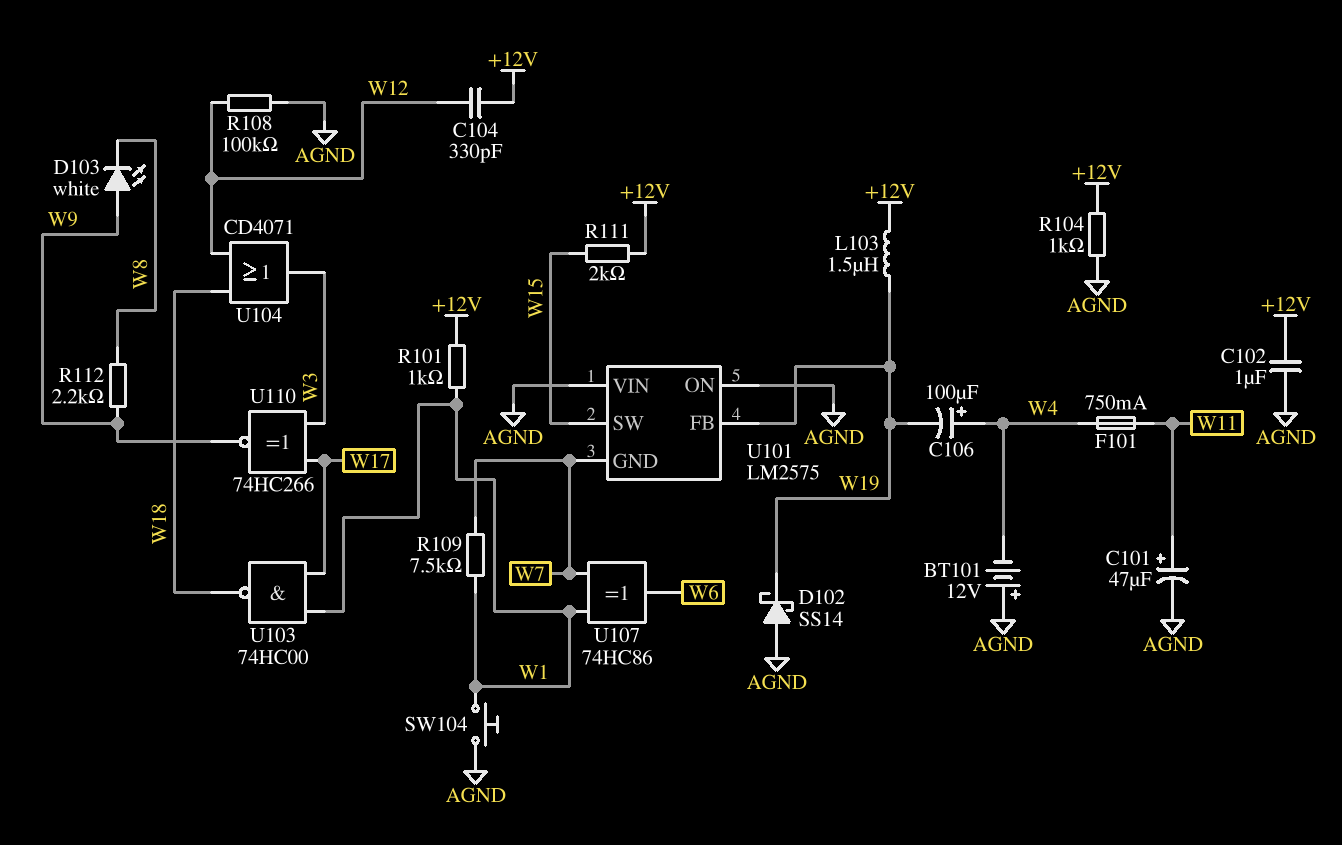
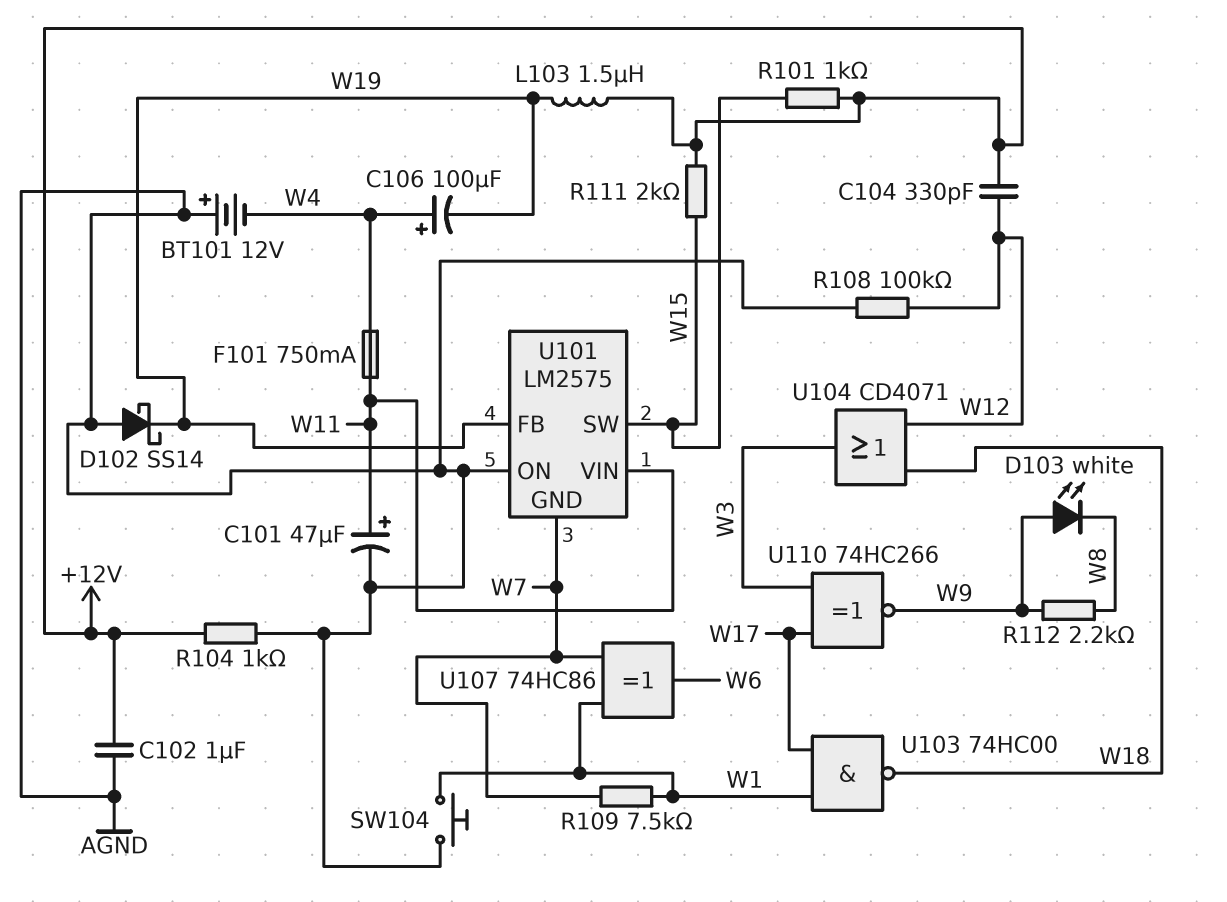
R101: 1k (+12V, W1) -> 1k (+12V, W15)
U101 pin VIN: AGND -> W11

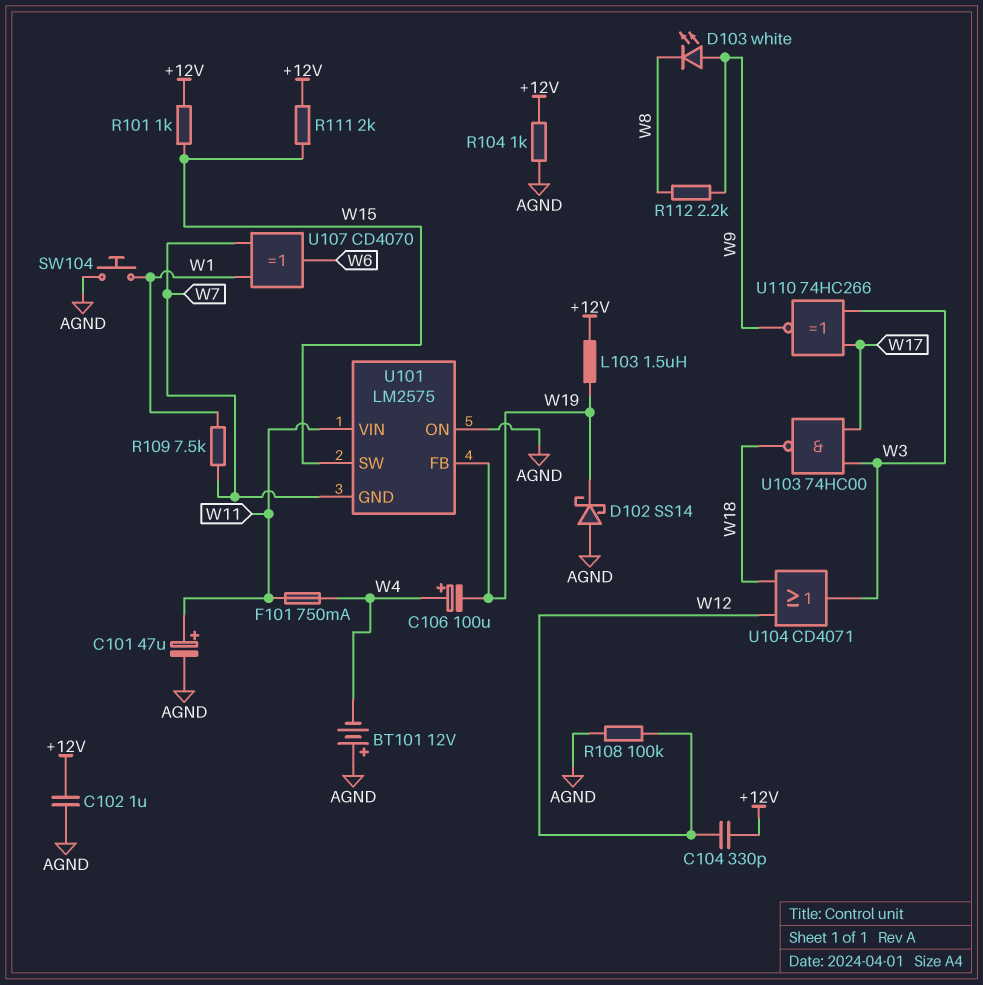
U103: NAND 74HC00 (in W1, in W17, out W18) -> NAND 74HC00 (in W3, in W17, out W18)
U107: XOR 74HC86 (in W1, in W7, out W6) -> XOR CD4070 (in W1, in W7, out W6)

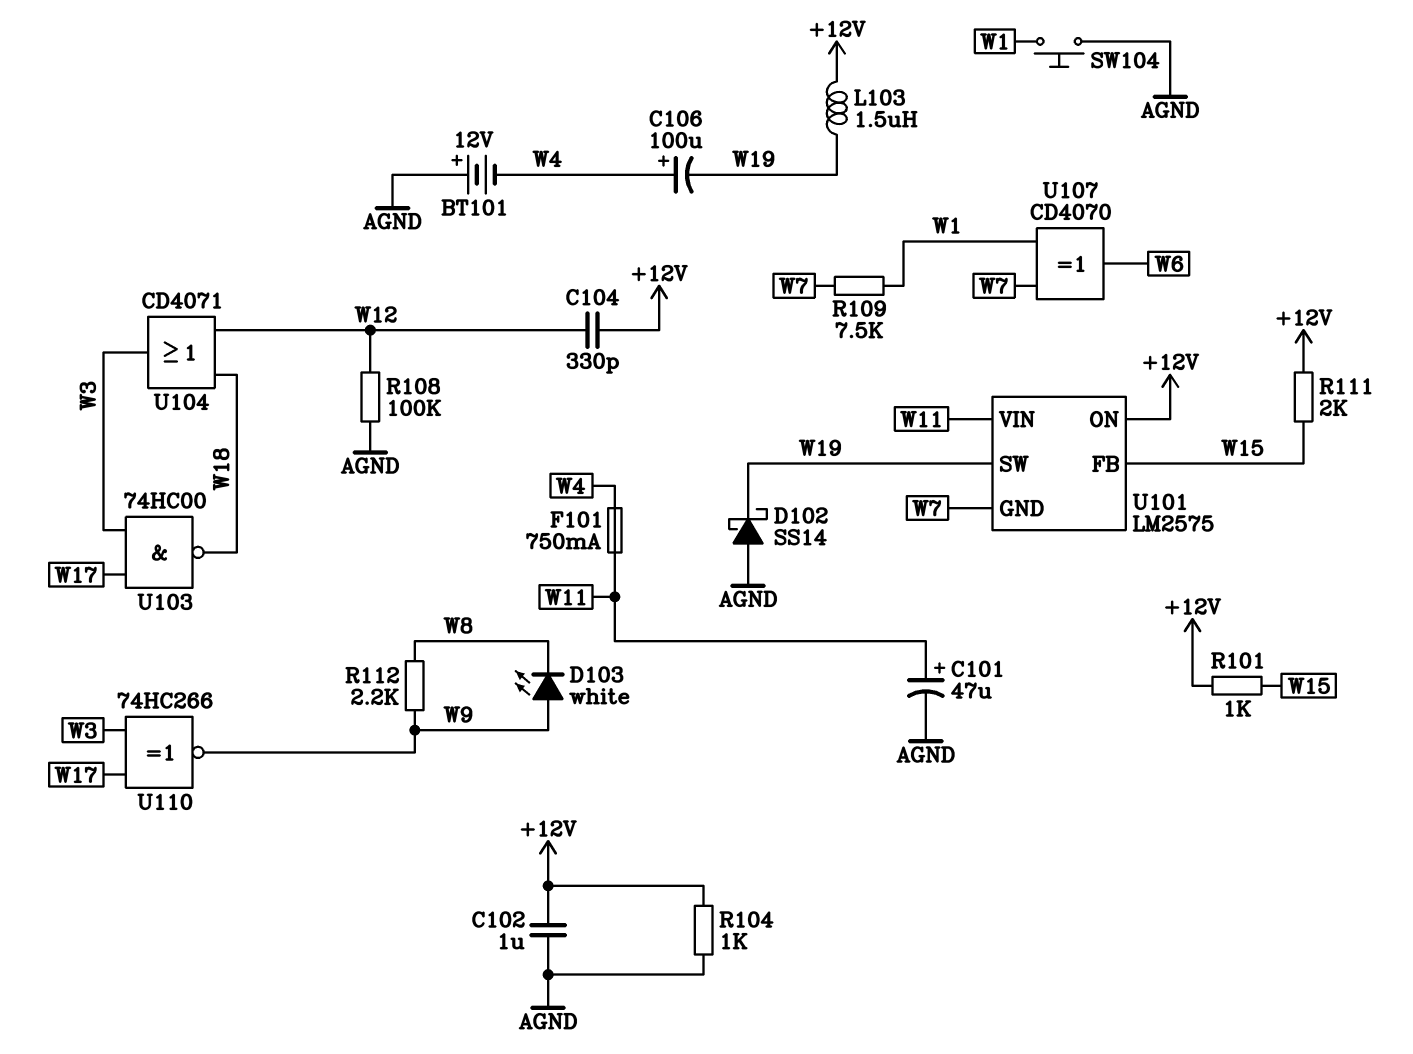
U101 pin FB: W19 -> W15
U101 pin ON: AGND -> +12V
U101 pin SW: W15 -> W19

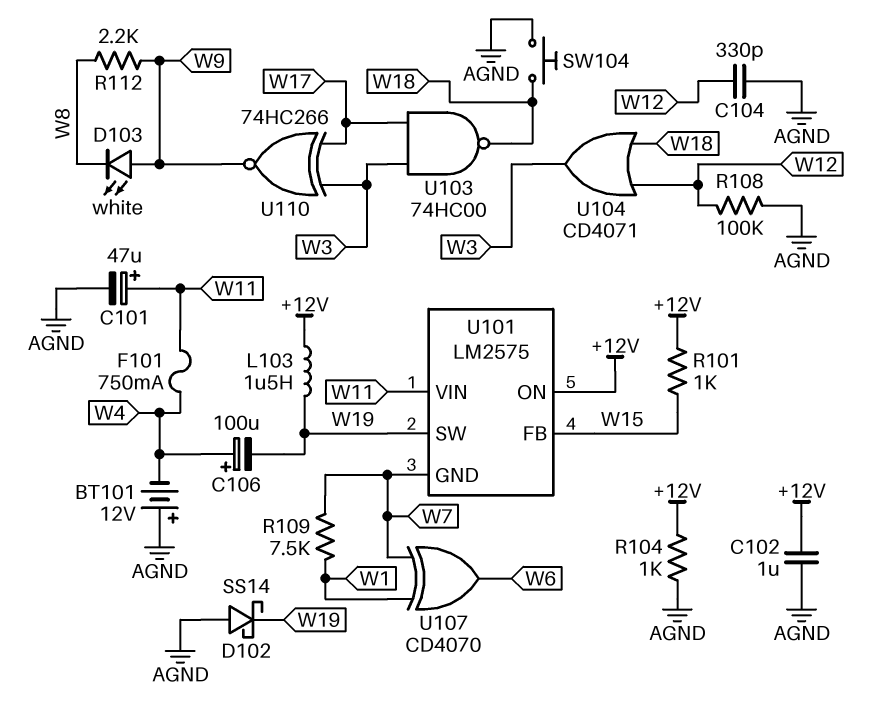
C104: 330pF (+12V, W12) -> 330pF (AGND, W12)
R111: 2k (+12V, W15) -> none
SW104: button (AGND, W1) -> button (AGND, W18)

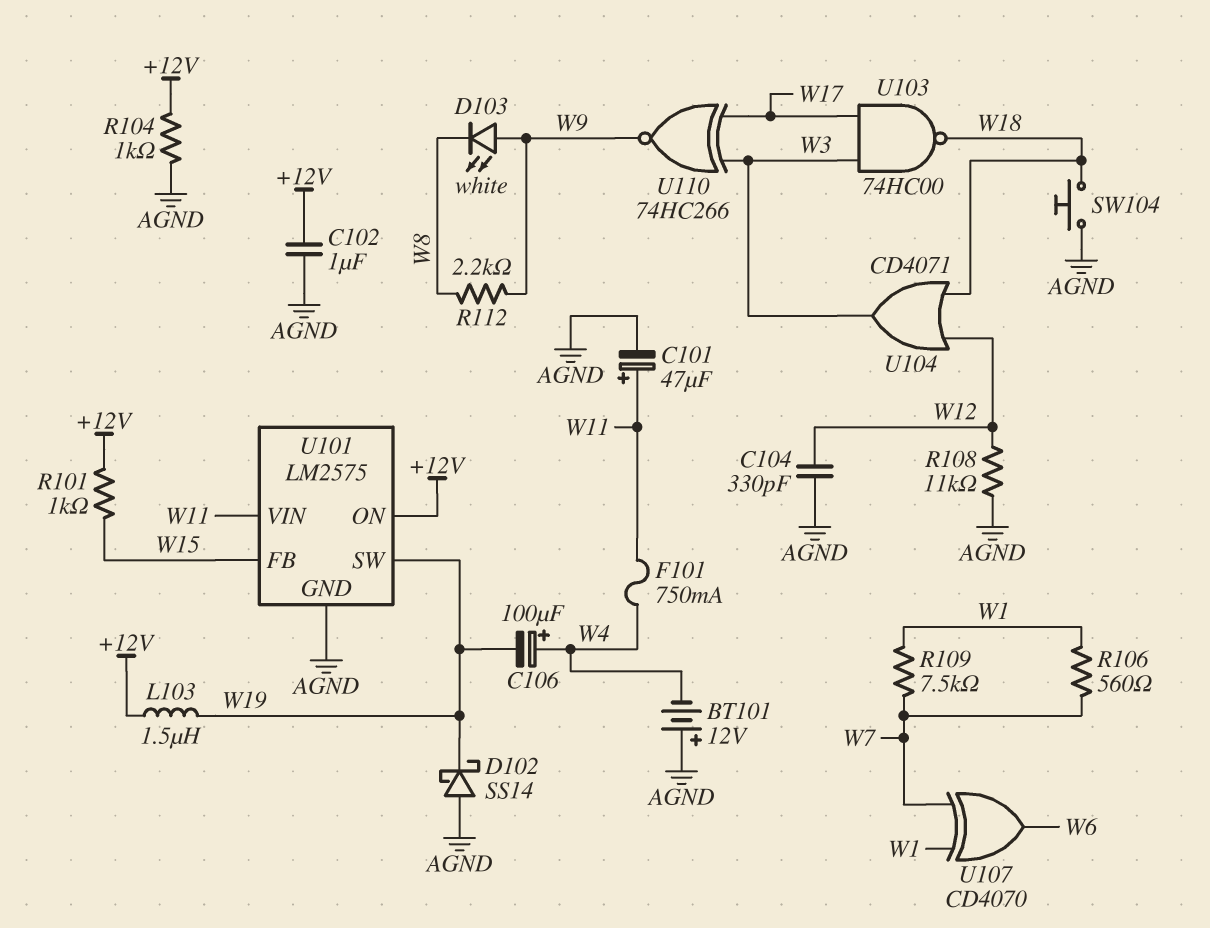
R106: none -> 560 (W1, W7)
R108: 100k (AGND, W12) -> 11k (AGND, W12)
U101 pin GND: W7 -> AGND

